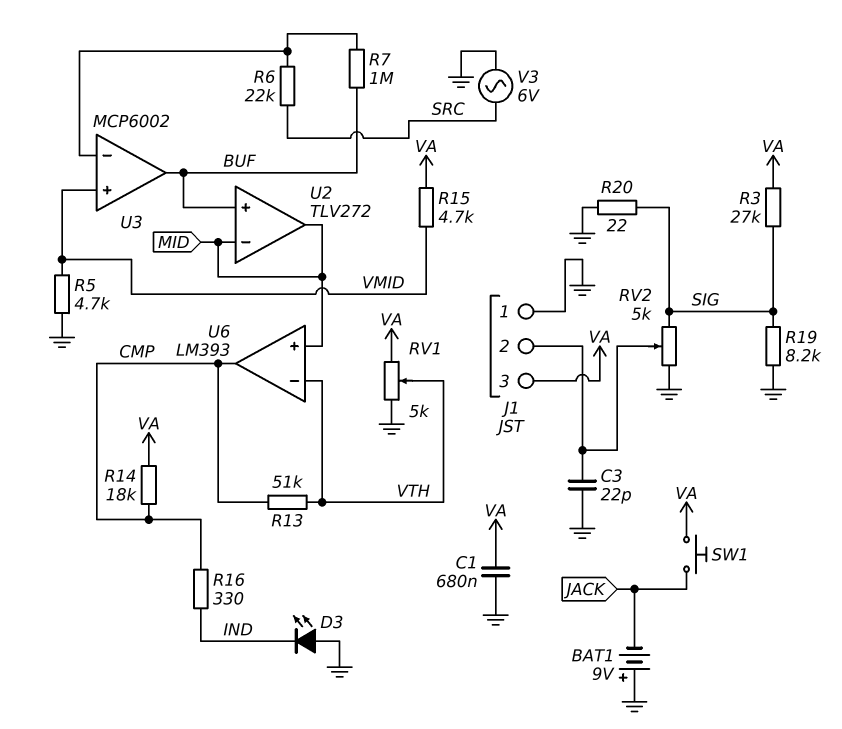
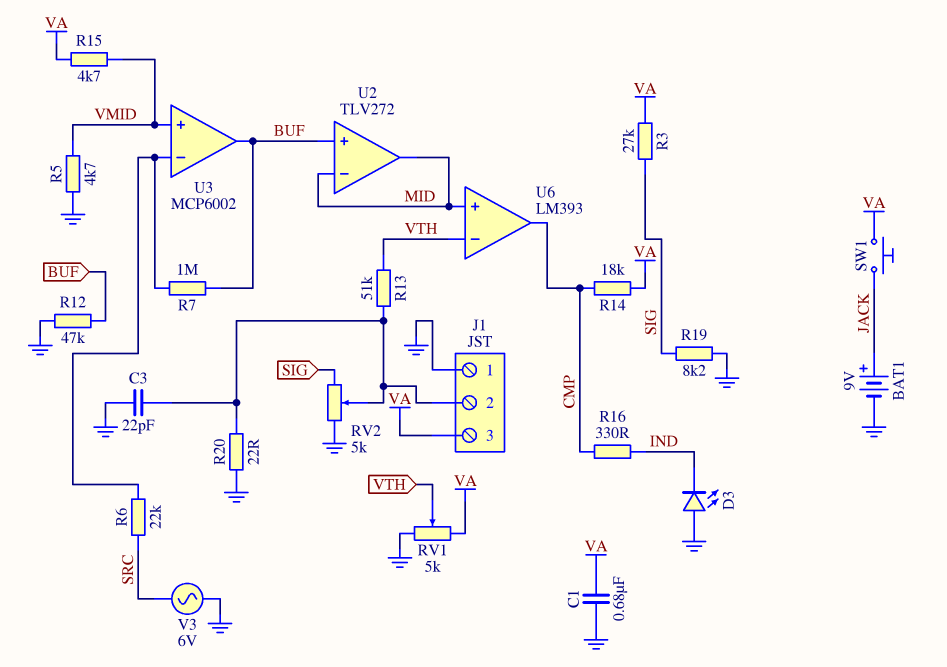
BAT1: 9V (plus GND, minus JACK) -> 9V (plus JACK, minus GND)
R12: none -> 47k (BUF, GND)
R13: 51k (CMP, VTH) -> 51k (J1/2, VTH)
R20: 22 (GND, SIG) -> 22 (GND, J1/2)

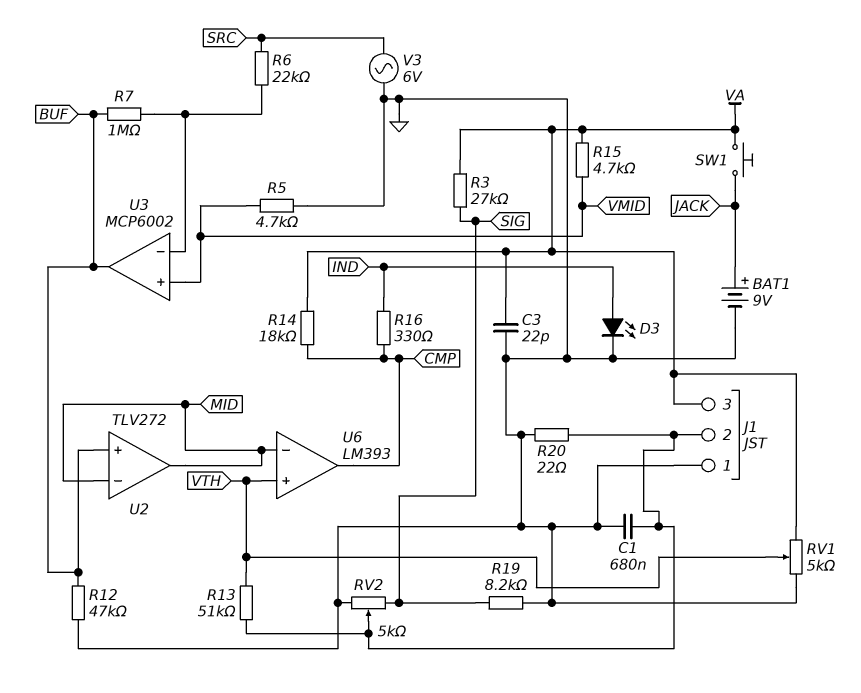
C1: 680nF (GND, VA) -> 680nF (GND, J1/2)
C3: 22pF (GND, J1/2) -> 22pF (GND, VA)
D3: LED (A GND, K IND) -> LED (A IND, K GND)
U6 pin in+: MID -> VTH
U6 pin in-: VTH -> MID

